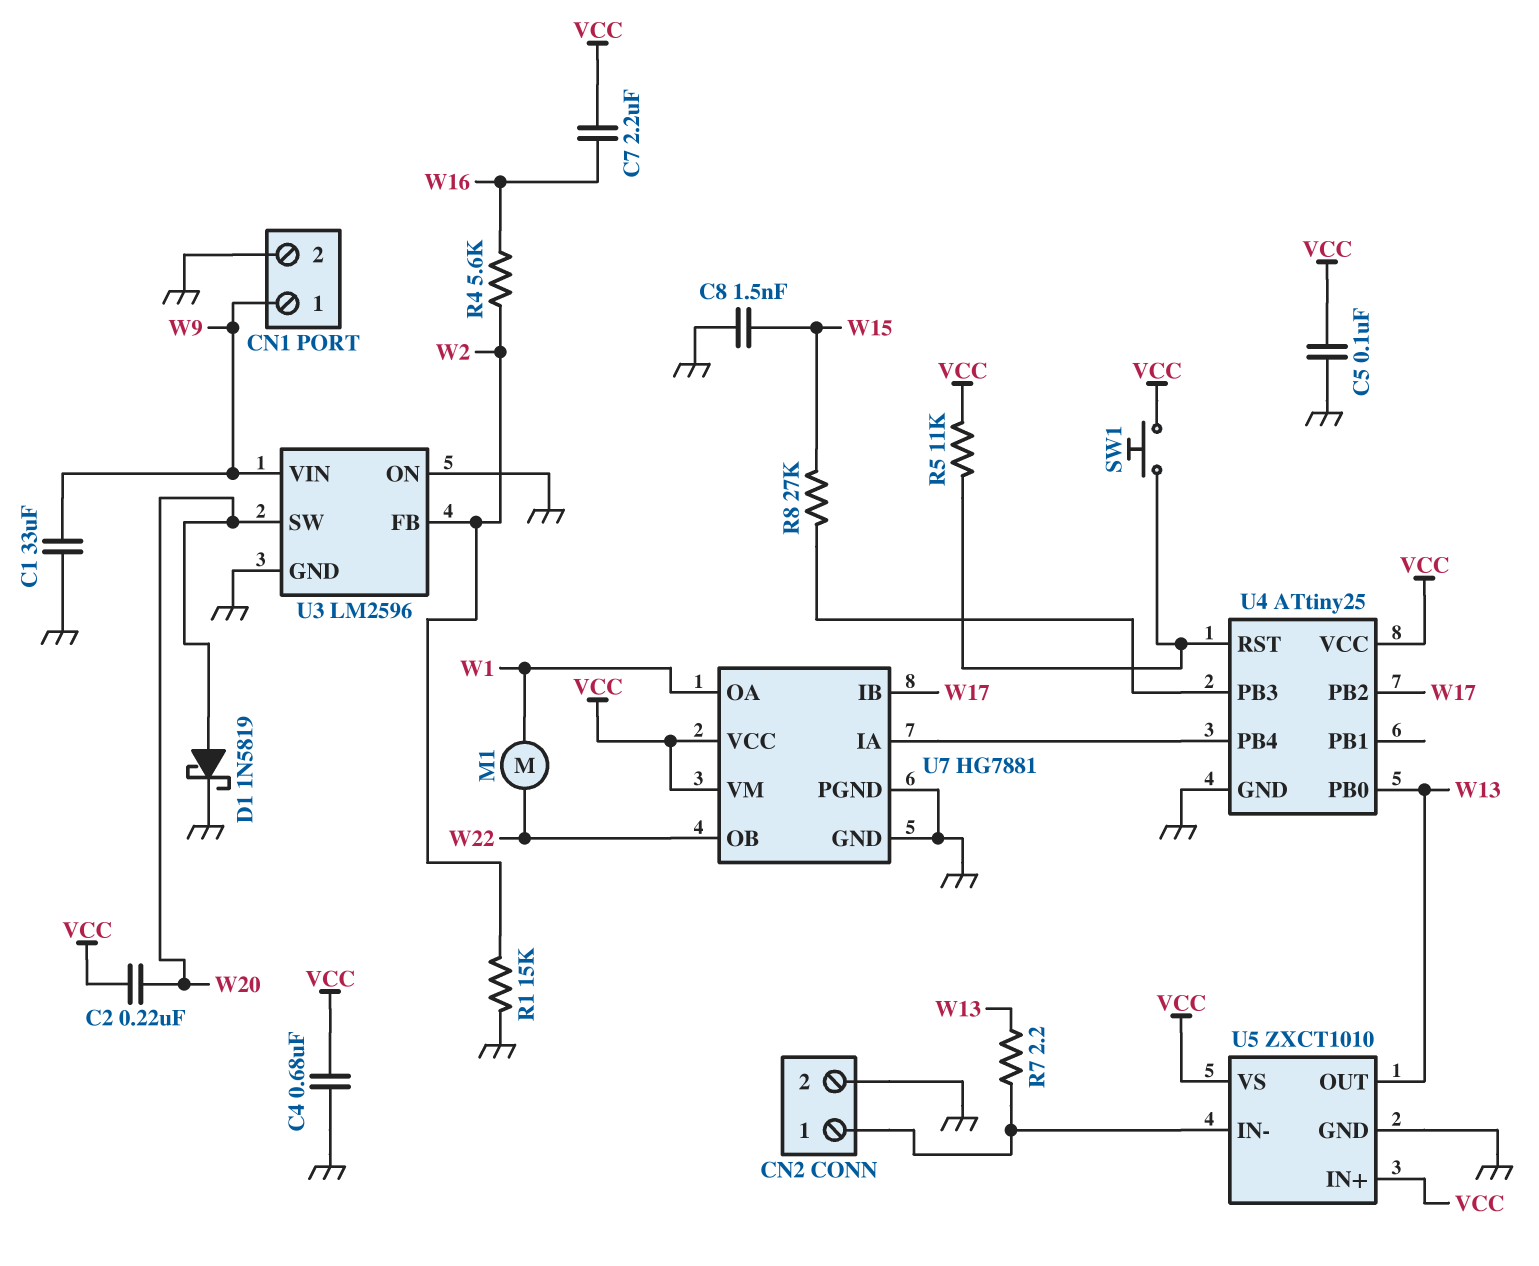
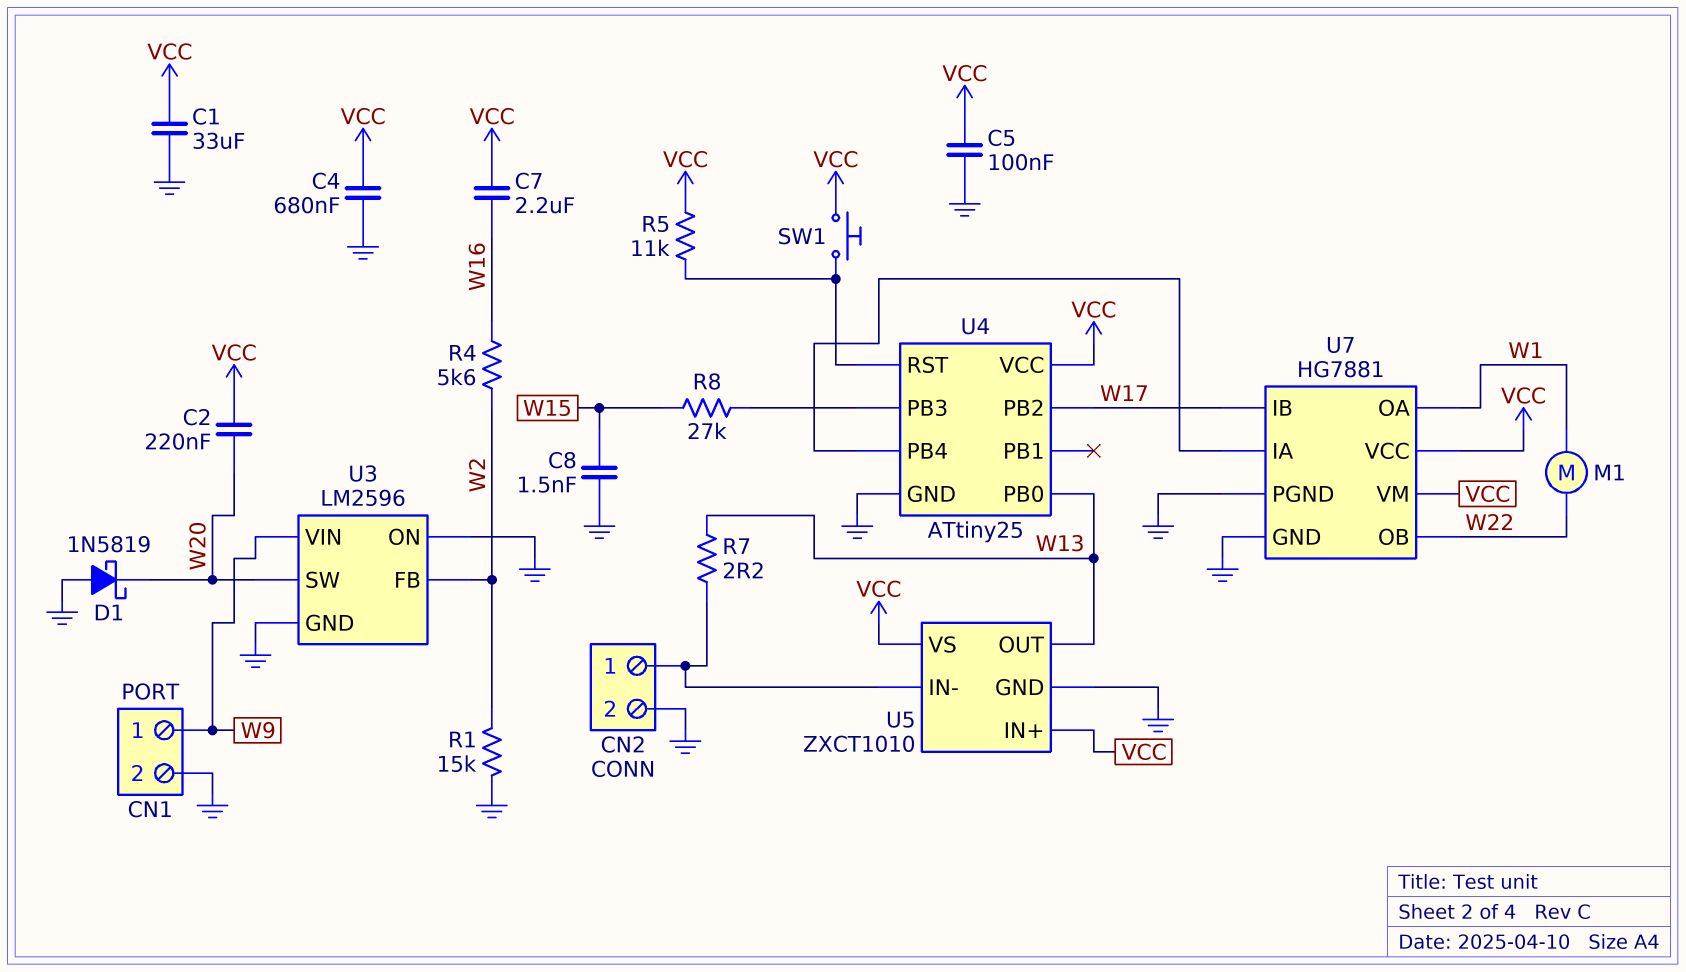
C1: 33uF (GND, W9) -> 33uF (GND, VCC)
D1: schottky 1N5819 (A W20, K GND) -> schottky 1N5819 (A GND, K W20)

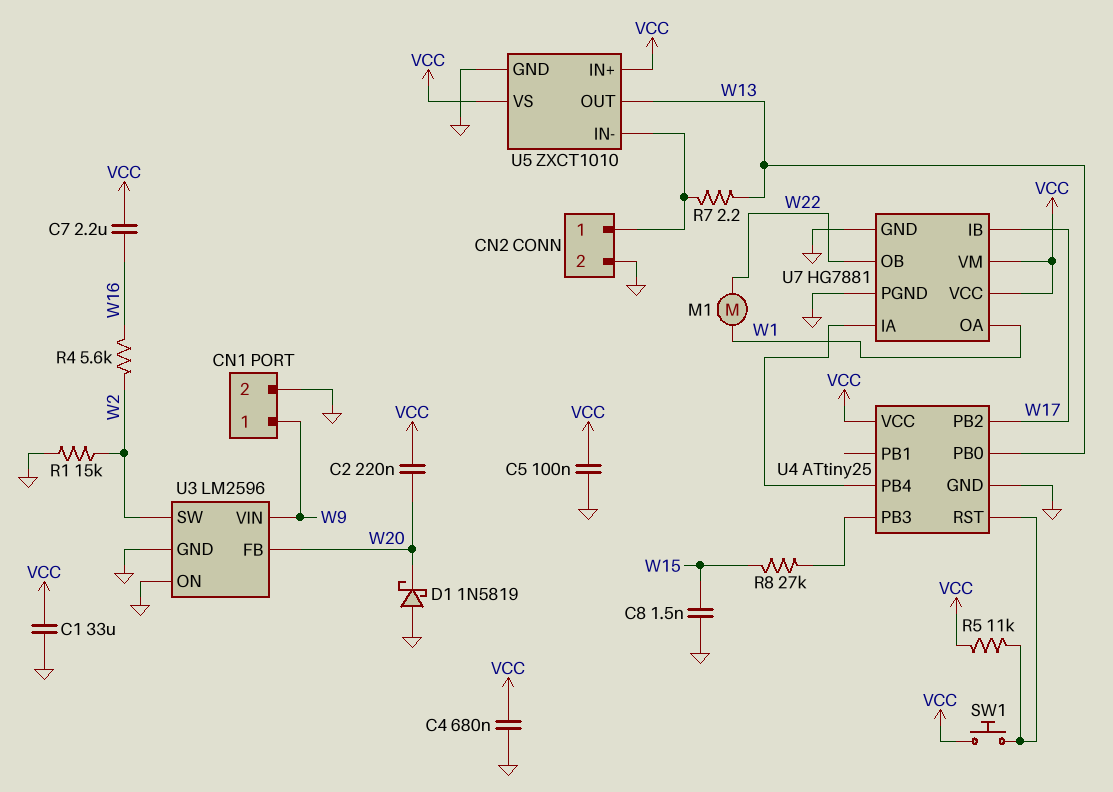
U3 pin FB: W2 -> W20
U3 pin SW: W20 -> W2

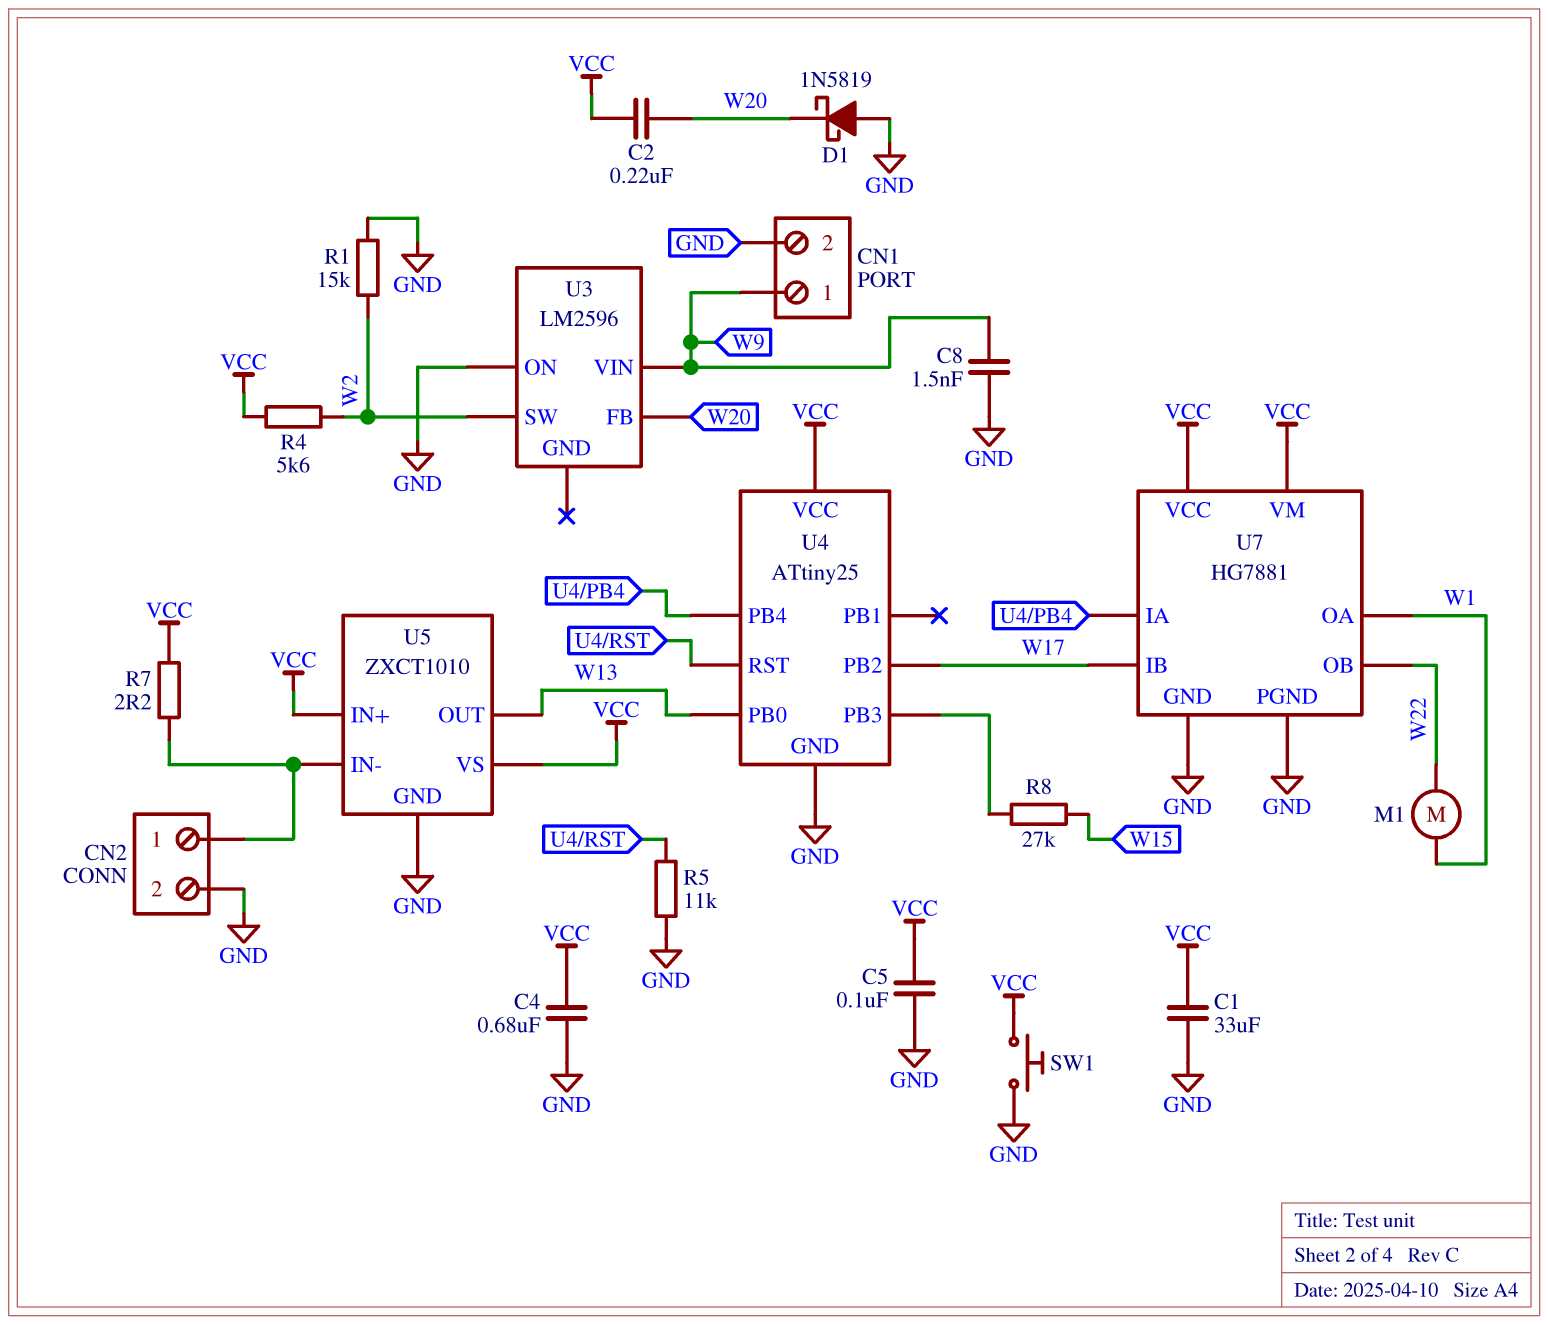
C7: 2.2uF (VCC, W16) -> none
C8: 1.5nF (GND, W15) -> 1.5nF (GND, W9)
R4: 5.6k (W2, W16) -> 5.6k (VCC, W2)
R5: 11k (U4/RST, VCC) -> 11k (GND, U4/RST)
R7: 2.2 (CN2/1, W13) -> 2.2 (CN2/1, VCC)
SW1: button (U4/RST, VCC) -> button (GND, VCC)
U3 pin GND: GND -> none

